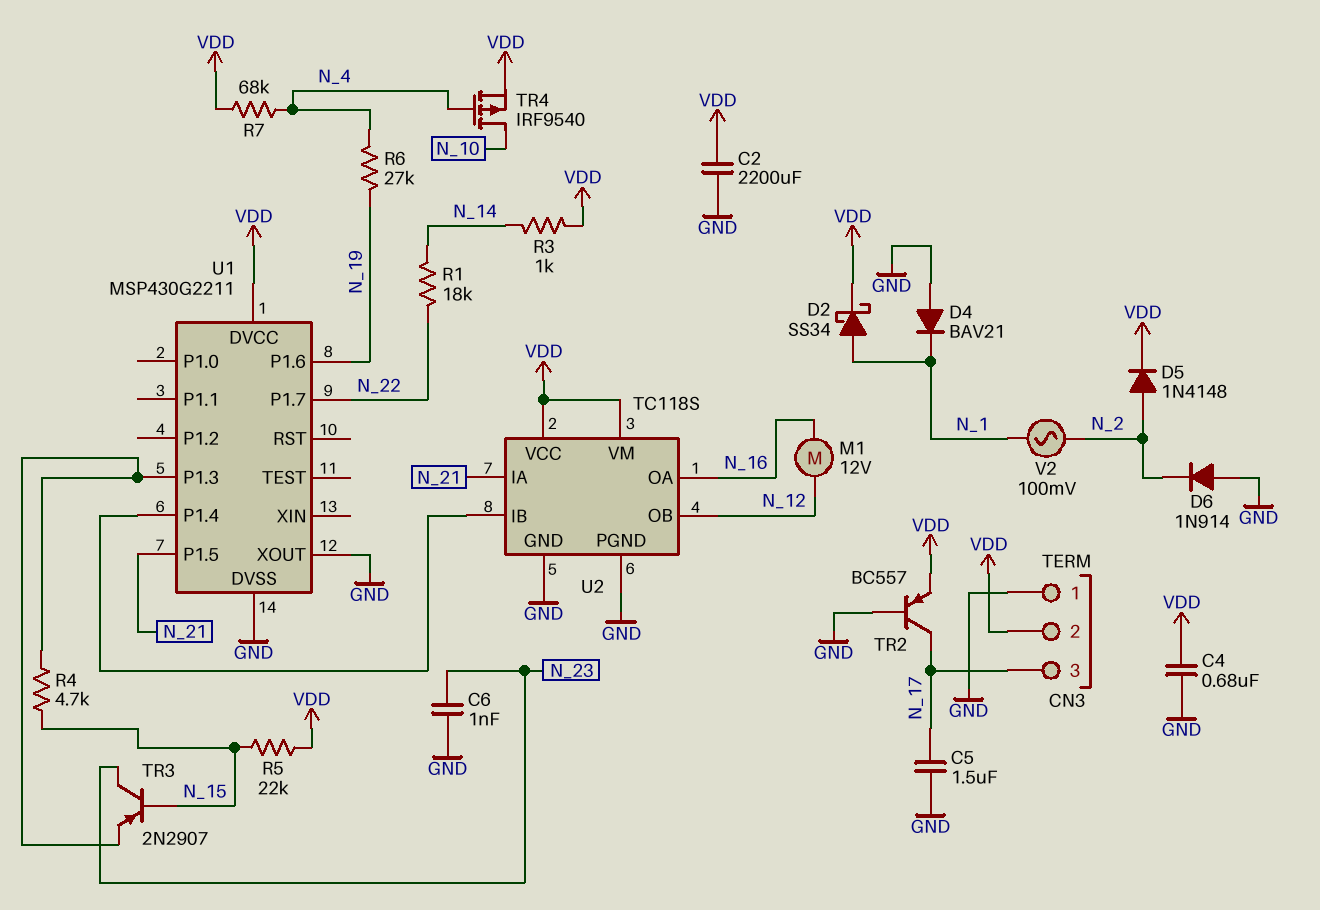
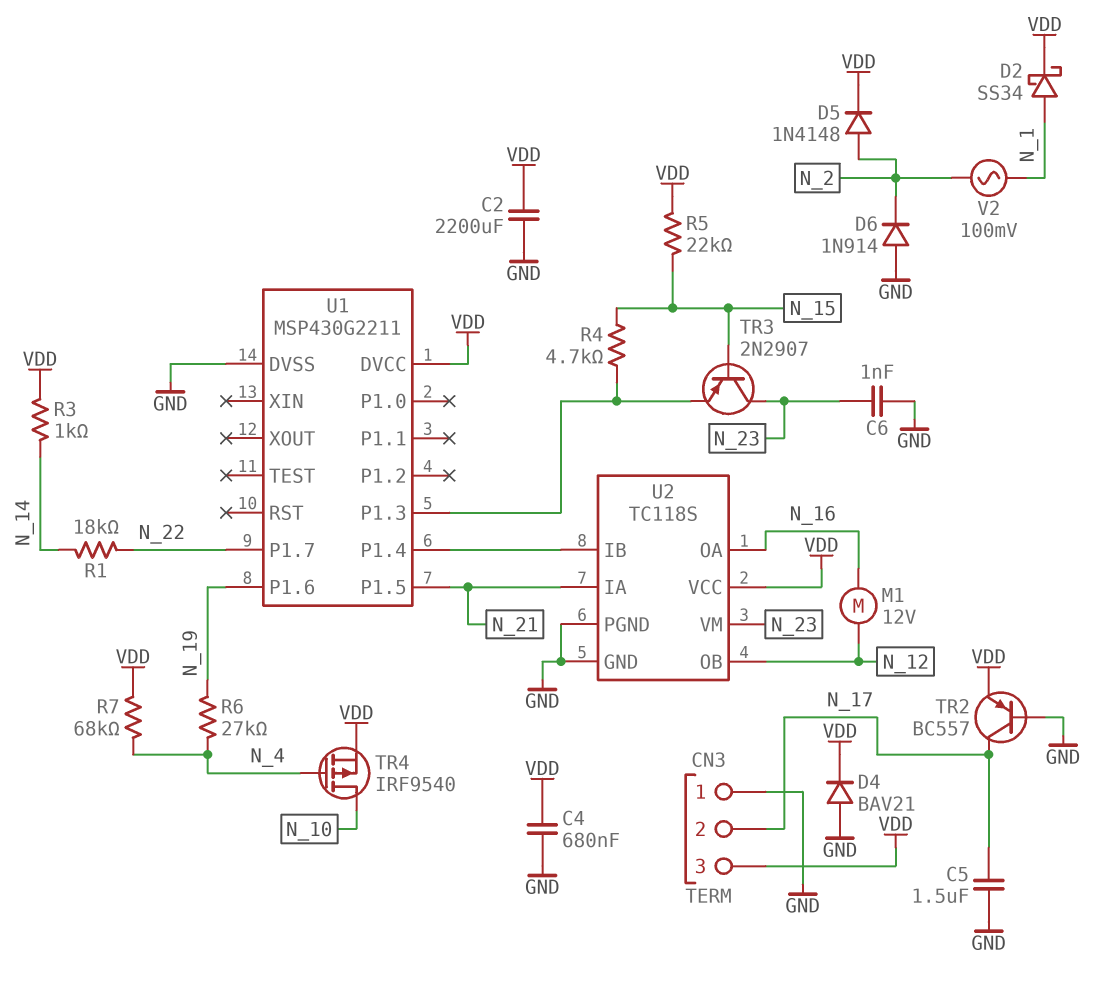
CN3 pin 2: VDD -> N_17
CN3 pin 3: N_17 -> VDD
D4: diode BAV21 (A GND, K N_1) -> diode BAV21 (A GND, K VDD)
U1 pin XOUT: GND -> none
U2 pin VM: VDD -> N_23

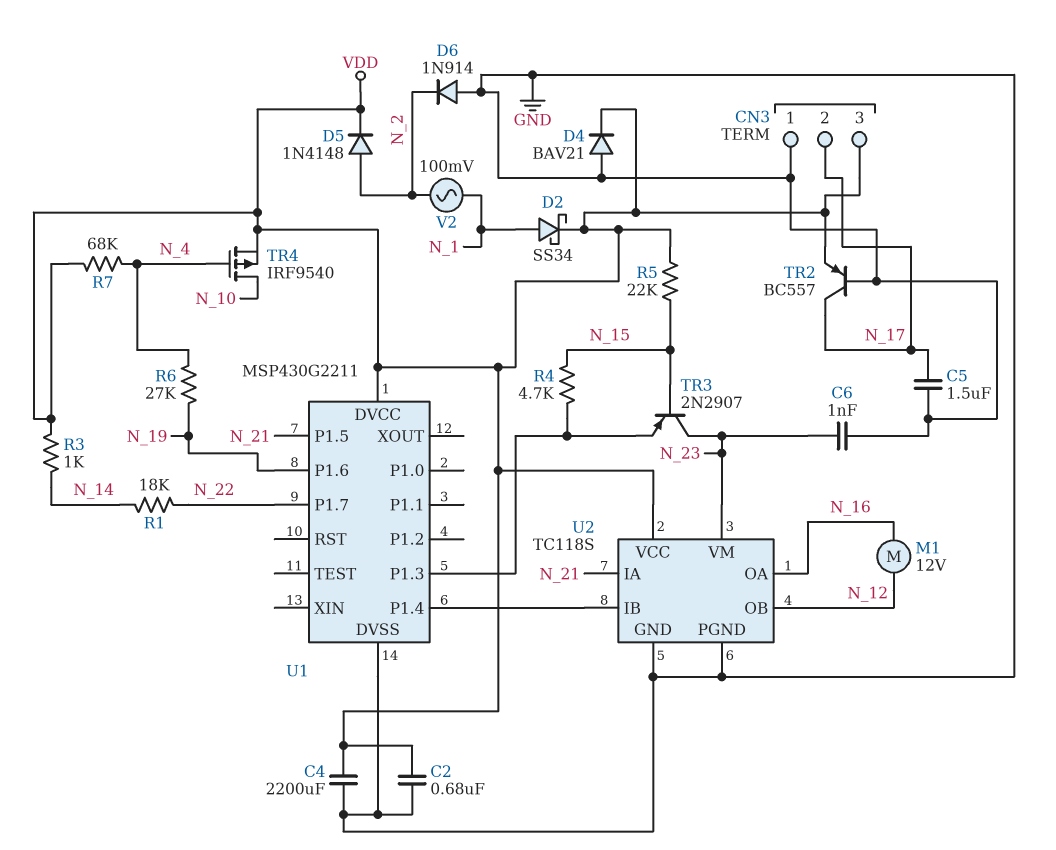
C2: 2200uF (GND, VDD) -> 680nF (GND, VDD)
C4: 680nF (GND, VDD) -> 2200uF (GND, VDD)

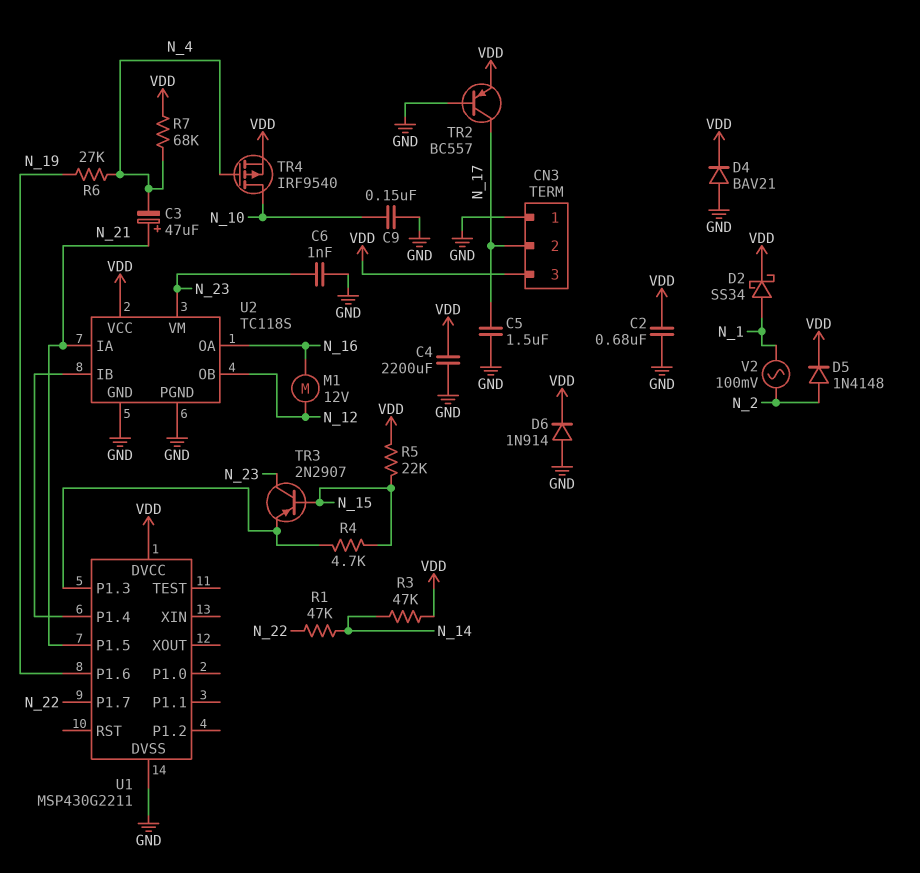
C3: none -> 47uF (plus N_21, minus N_4)
C9: none -> 150nF (GND, N_10)
D6: diode 1N914 (A GND, K N_2) -> diode 1N914 (A GND, K VDD)
R1: 18k (N_14, N_22) -> 47k (N_14, N_22)
R3: 1k (N_14, VDD) -> 47k (N_14, VDD)

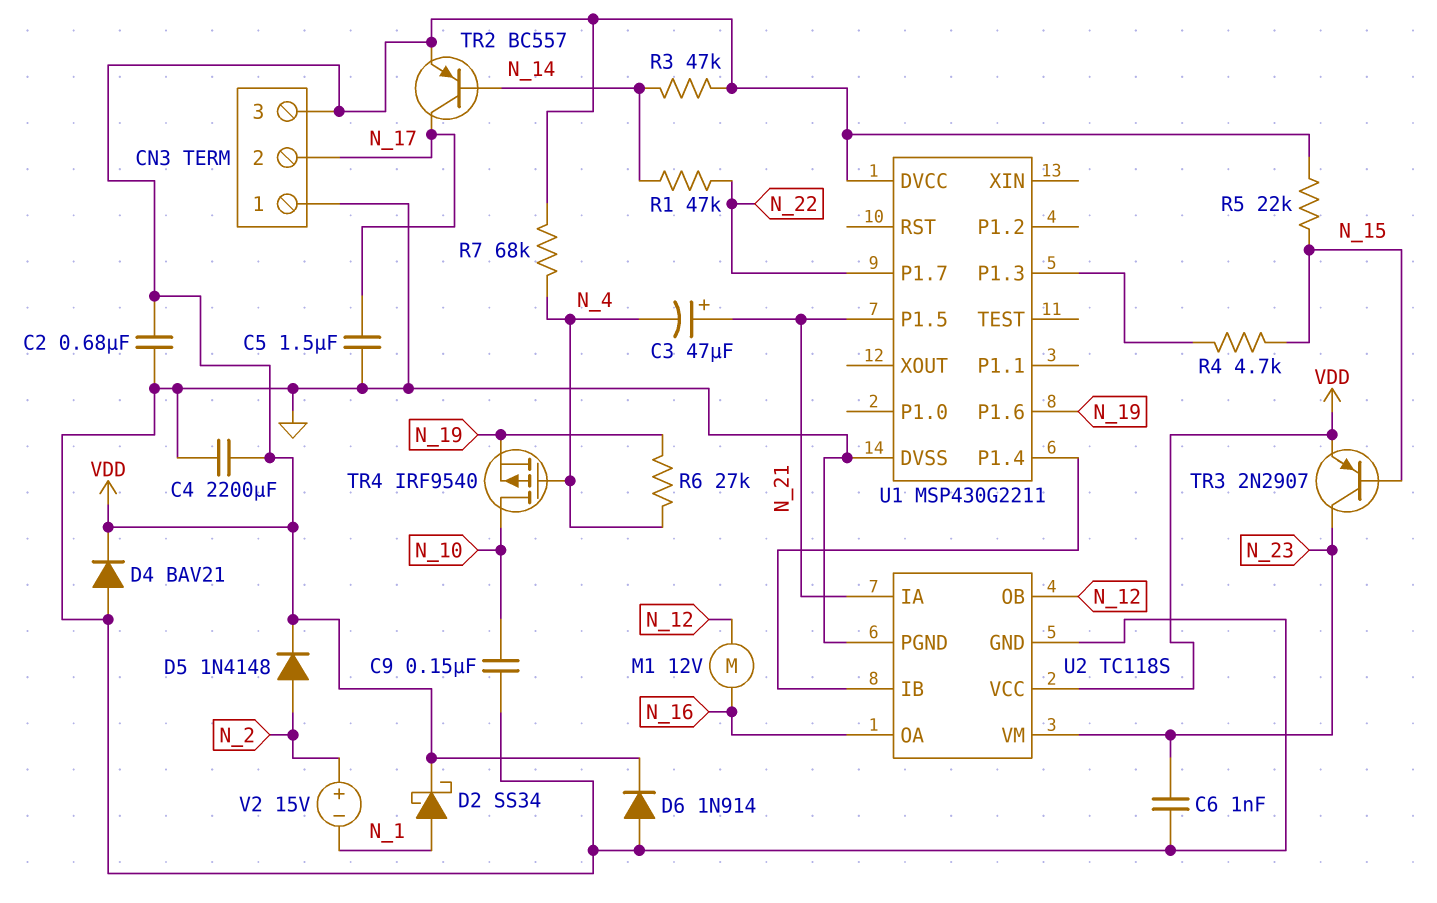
TR2: PNP BC557 (B GND, C N_17, E VDD) -> PNP BC557 (B N_14, C N_17, E VDD)
TR3: PNP 2N2907 (B N_15, C N_23, E U1/P1.3) -> PNP 2N2907 (B N_15, C N_23, E VDD)
TR4: PMOS IRF9540 (G N_4, D N_10, S VDD) -> PMOS IRF9540 (G N_4, D N_10, S N_19)
V2: AC 100mV (N_1, N_2) -> 15V (plus N_2, minus N_1)

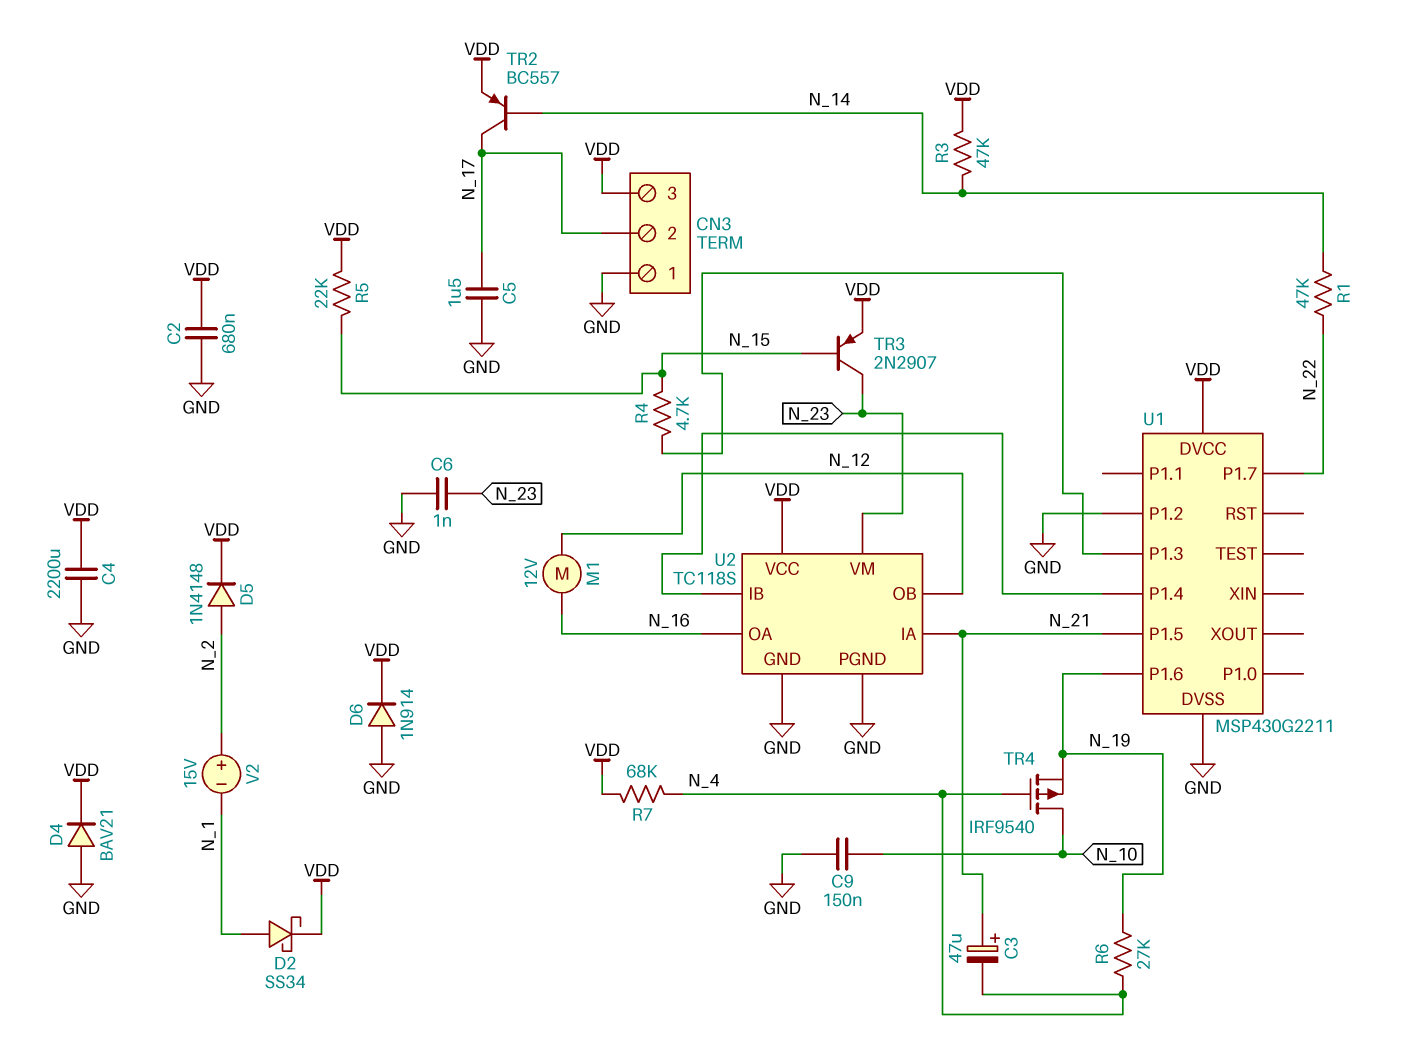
U1 pin P1.2: none -> GND

